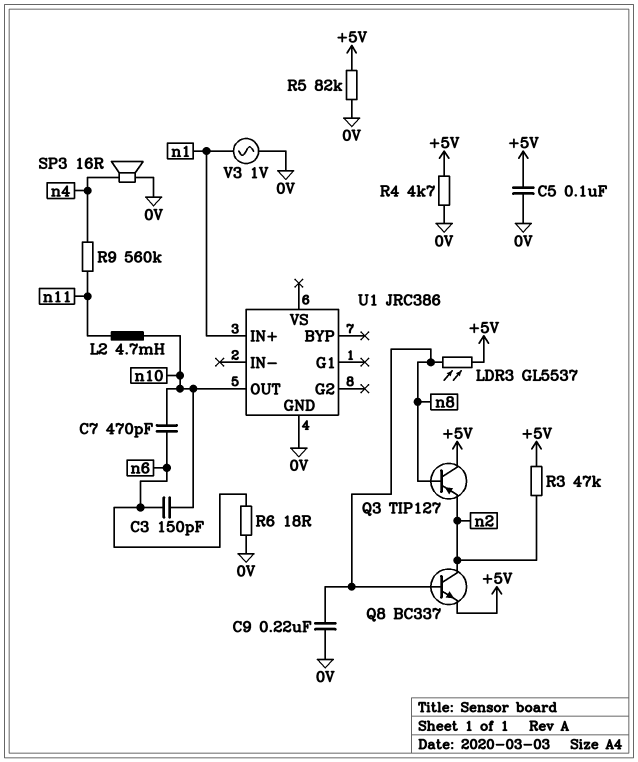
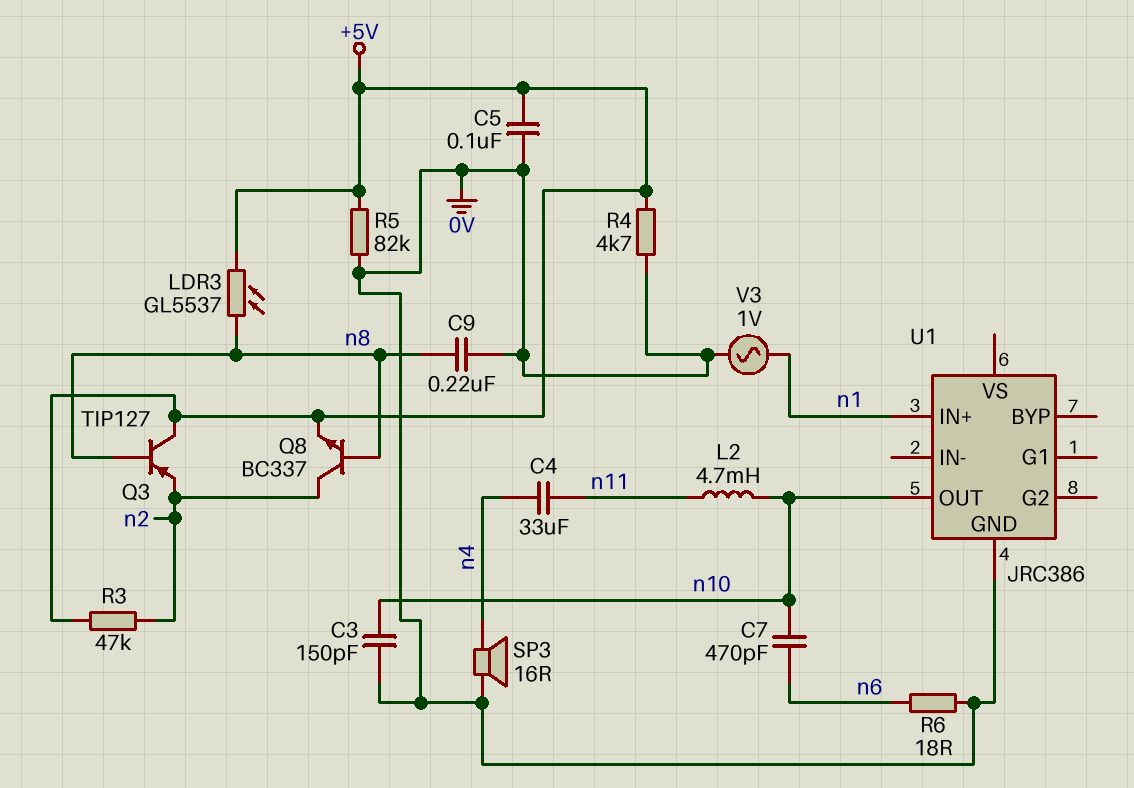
C3: 150pF (n6, n10) -> 150pF (0V, n10)
C4: none -> 33uF (n4, n11)
R9: 560k (n4, n11) -> none

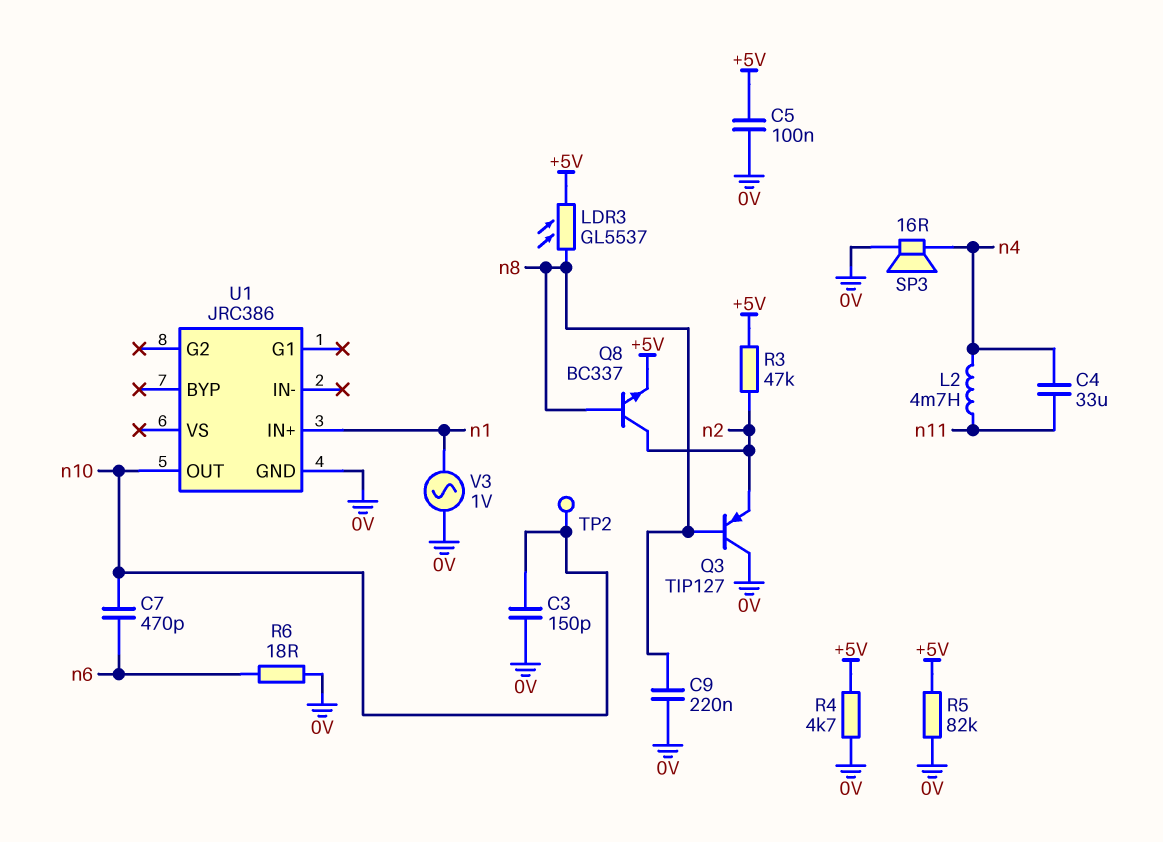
L2: 4.7mH (n10, n11) -> 4.7mH (n4, n11)
Q3: PNP TIP127 (B n8, C +5V, E n2) -> PNP TIP127 (B n8, C 0V, E n2)
TP2: none -> test point (n10)

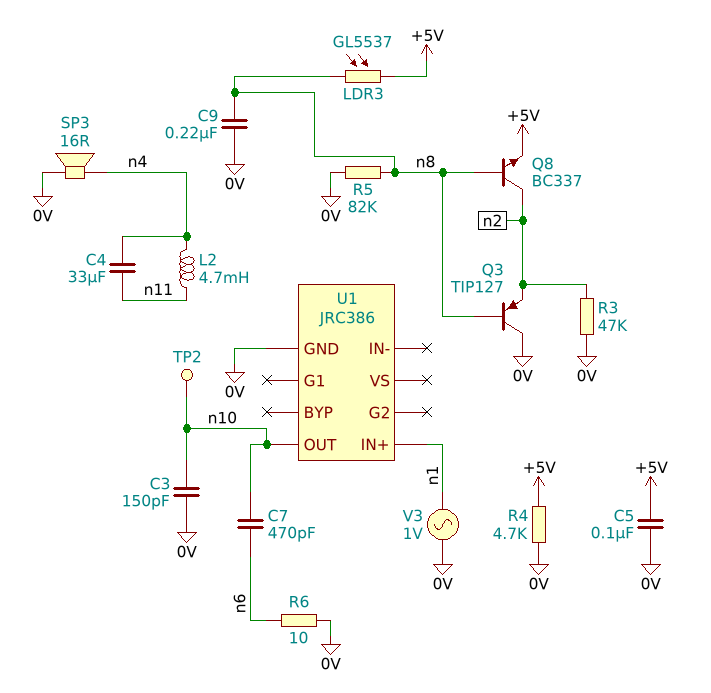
R3: 47k (+5V, n2) -> 47k (0V, n2)
R5: 82k (+5V, 0V) -> 82k (0V, n8)
R6: 18 (0V, n6) -> 10 (0V, n6)

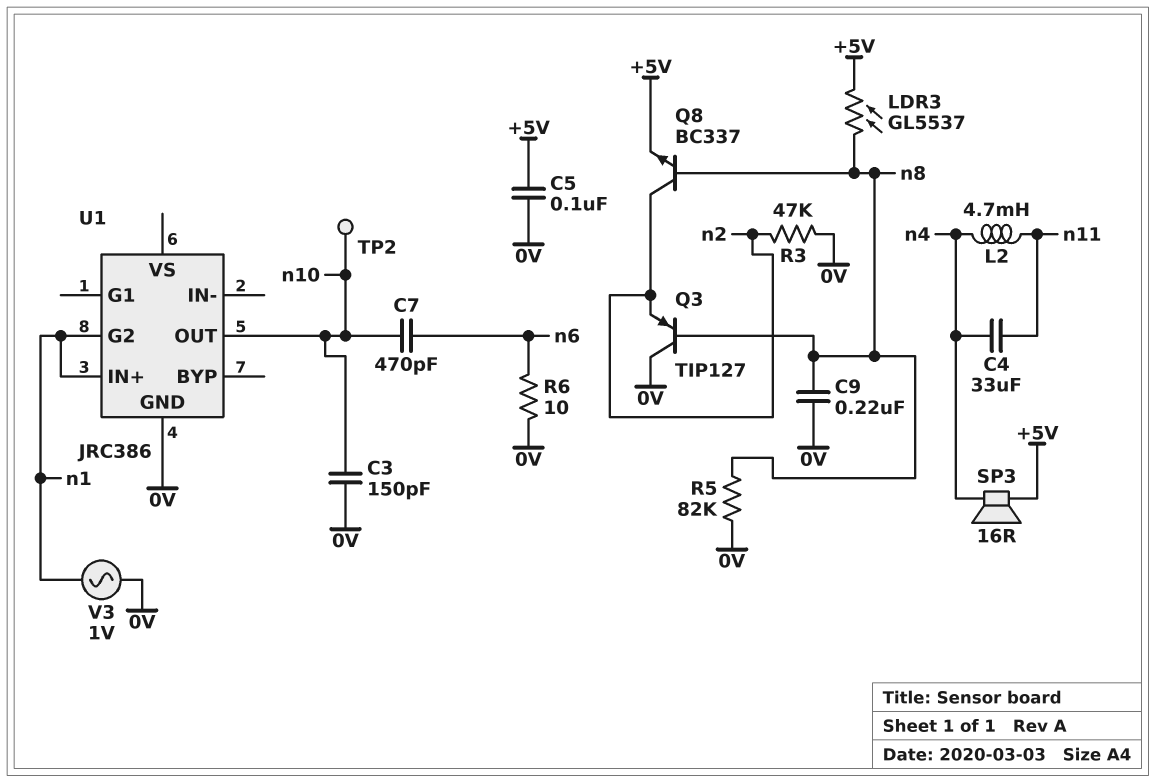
R4: 4.7k (+5V, 0V) -> none
SP3: speaker 16R (0V, n4) -> speaker 16R (+5V, n4)
U1 pin G2: none -> n1

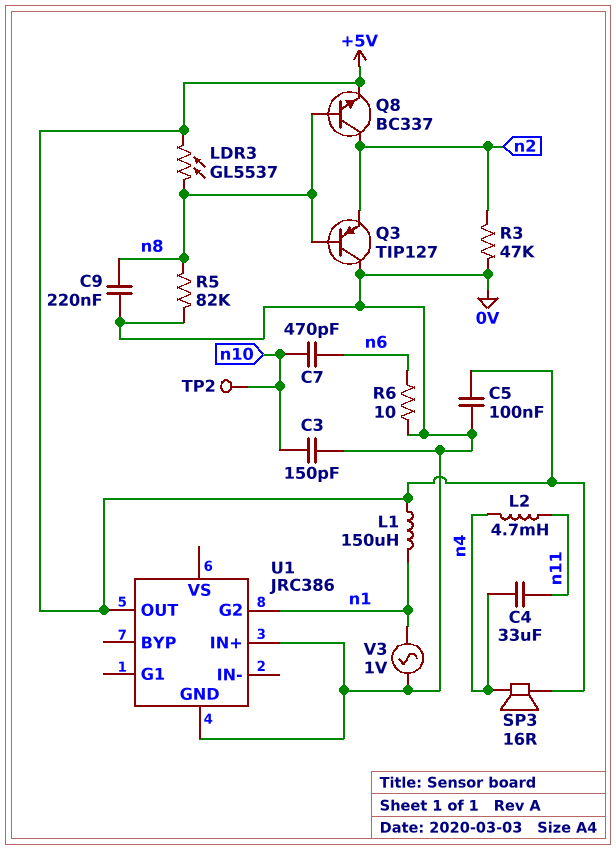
L1: none -> 150uH (+5V, n1)
U1 pin IN+: n1 -> 0V
U1 pin OUT: n10 -> +5V

